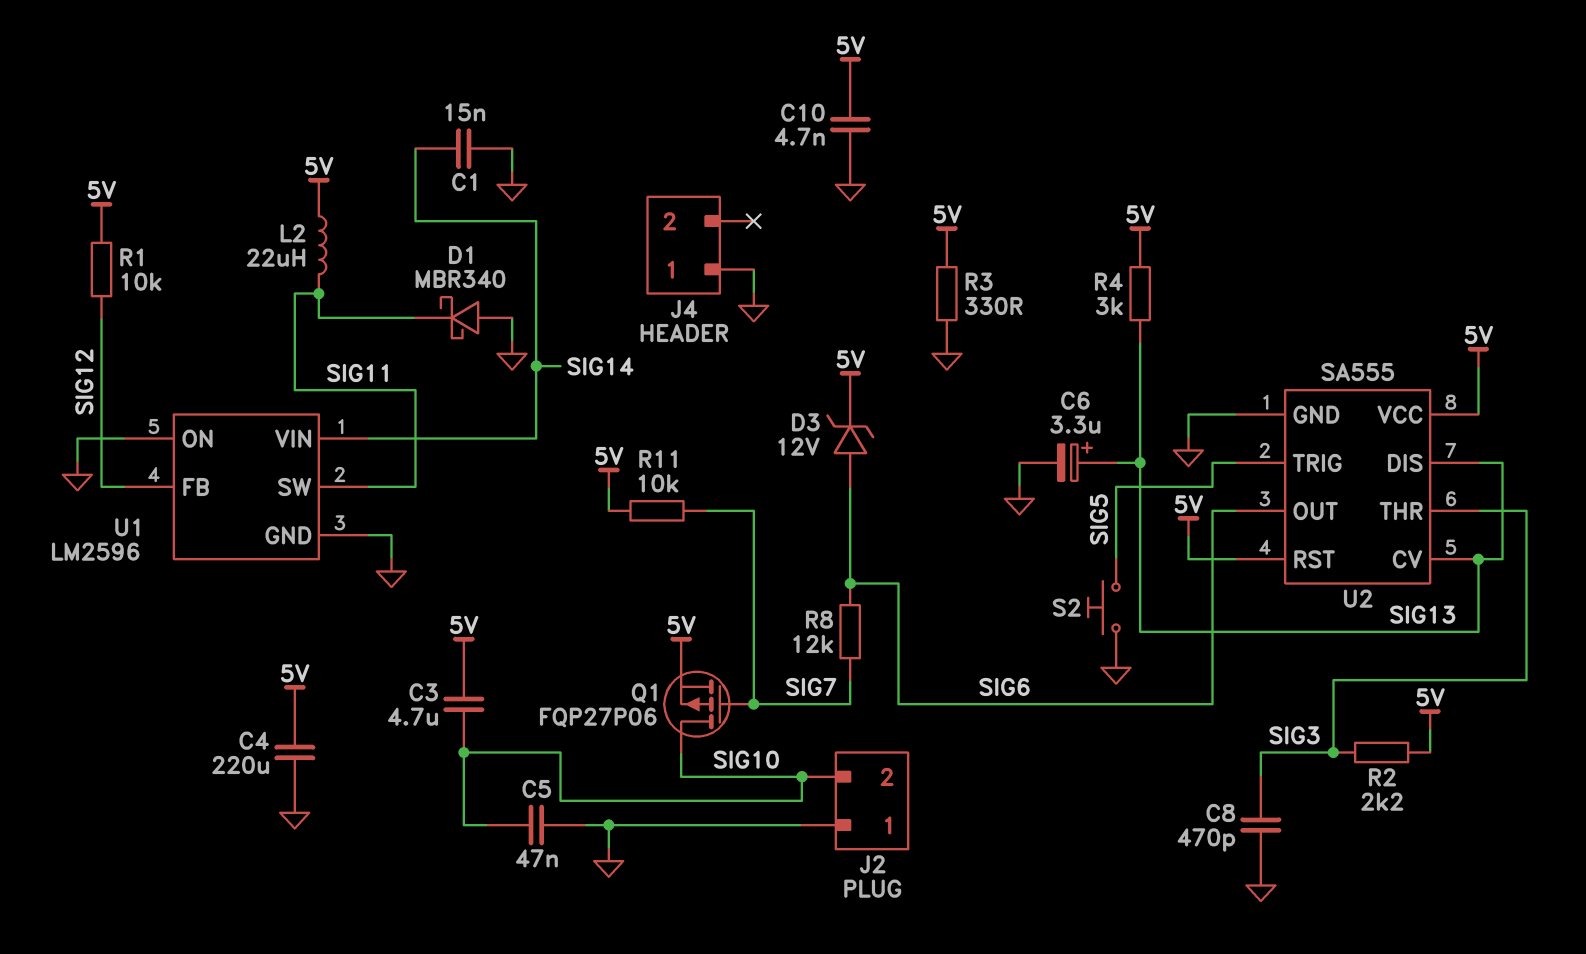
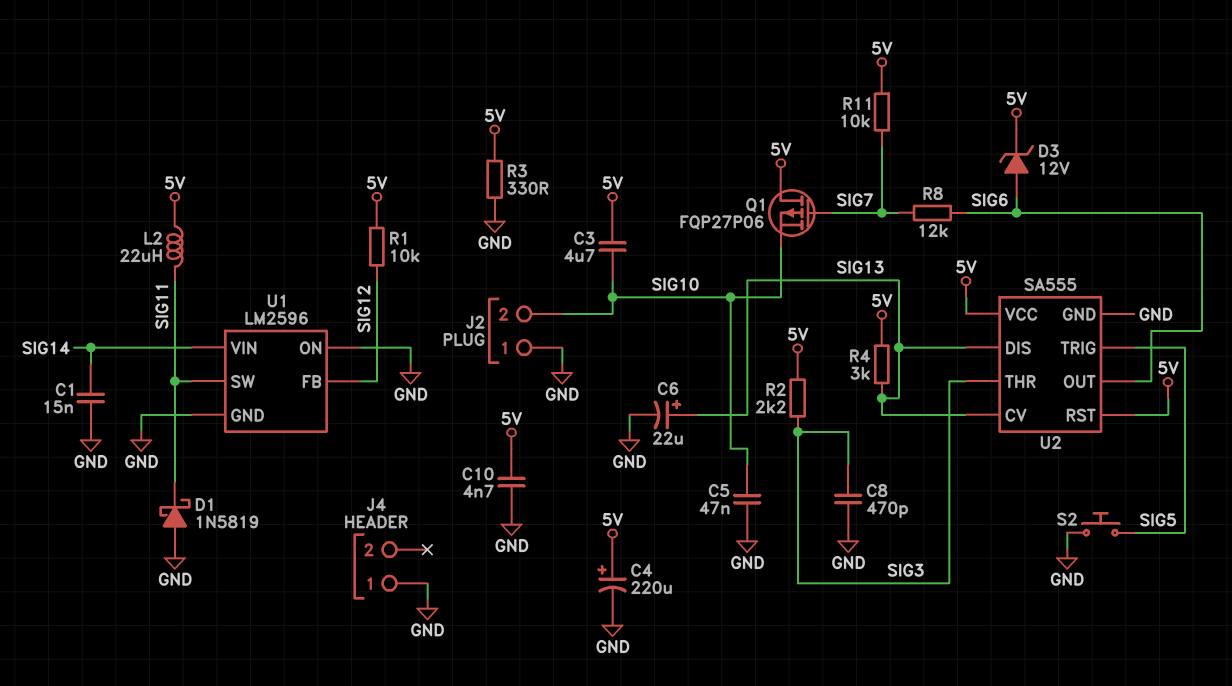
C4: 220uF (5V, GND) -> 220uF (plus 5V, minus GND)
C6: 3.3uF (plus SIG13, minus GND) -> 22uF (plus SIG13, minus GND)
D1: schottky MBR340 (A GND, K SIG11) -> schottky 1N5819 (A GND, K SIG11)
Q1: PMOS FQP27P06 (G SIG7, D SIG10, S 5V) -> PMOS FQP27P06 (G SIG7, D 5V, S SIG10)

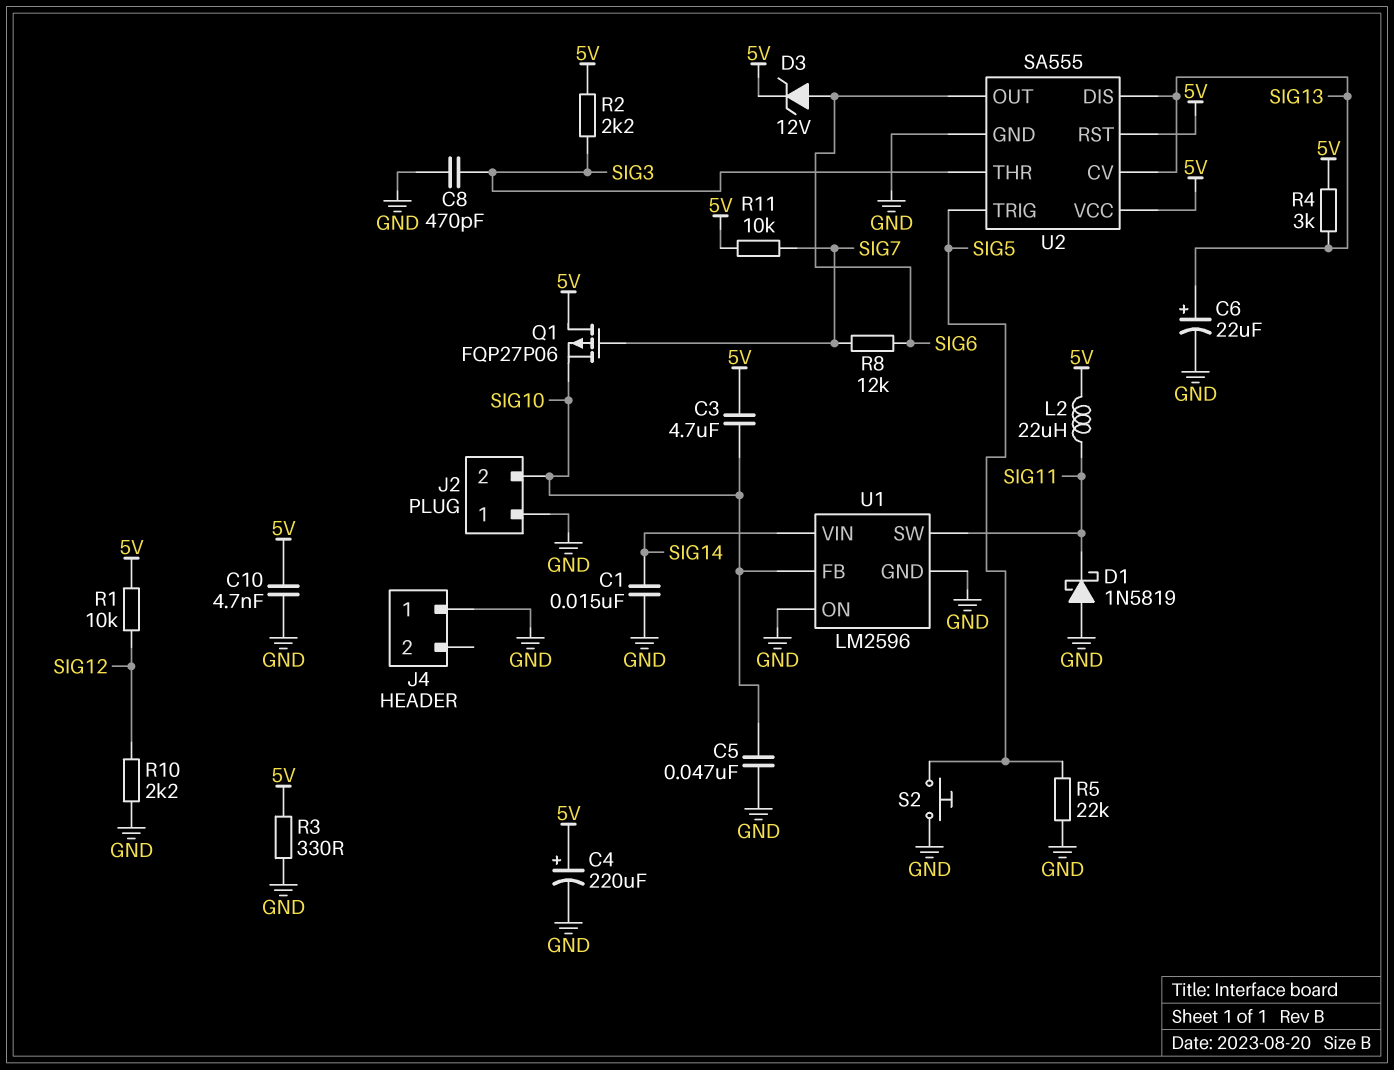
R5: none -> 22k (GND, SIG5)
R10: none -> 2.2k (GND, SIG12)
U1 pin FB: SIG12 -> SIG10

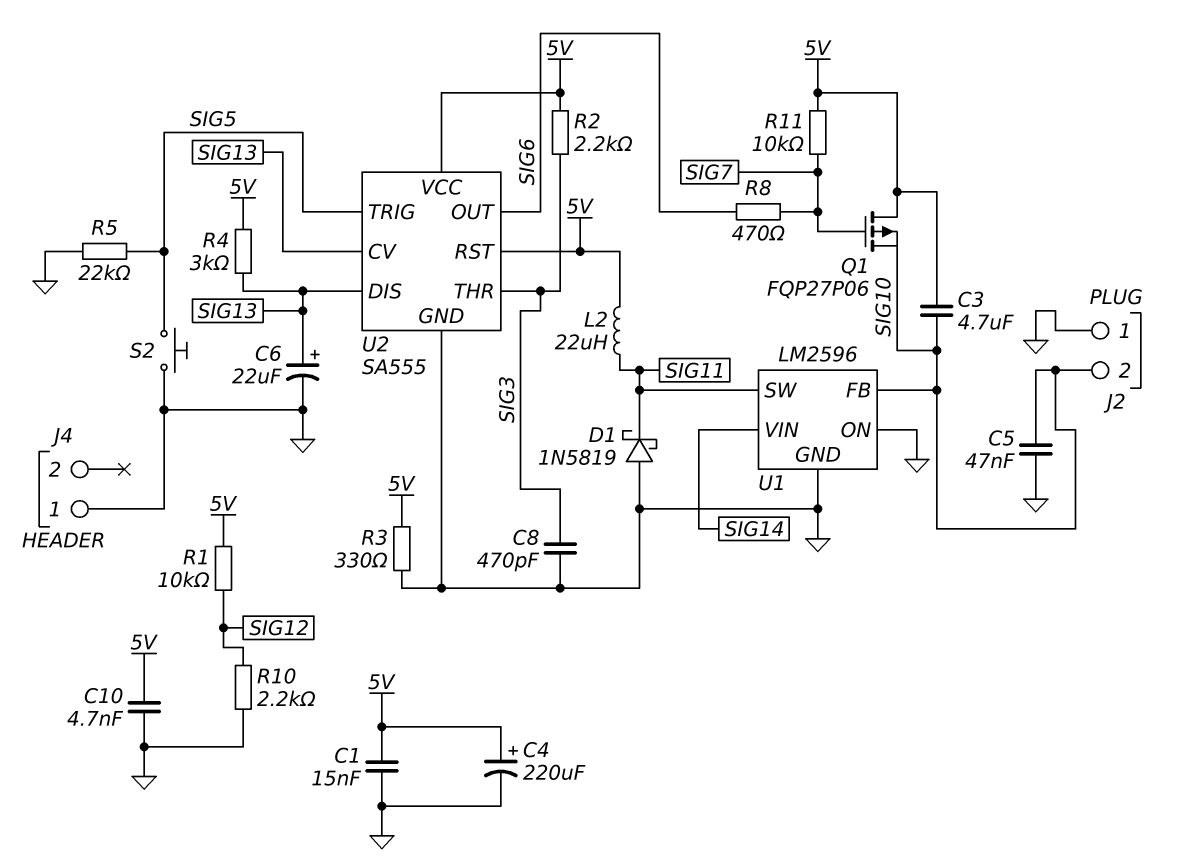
C1: 15nF (GND, SIG14) -> 15nF (5V, GND)
D3: zener 12V (A SIG6, K 5V) -> none
R8: 12k (SIG6, SIG7) -> 470 (SIG6, SIG7)

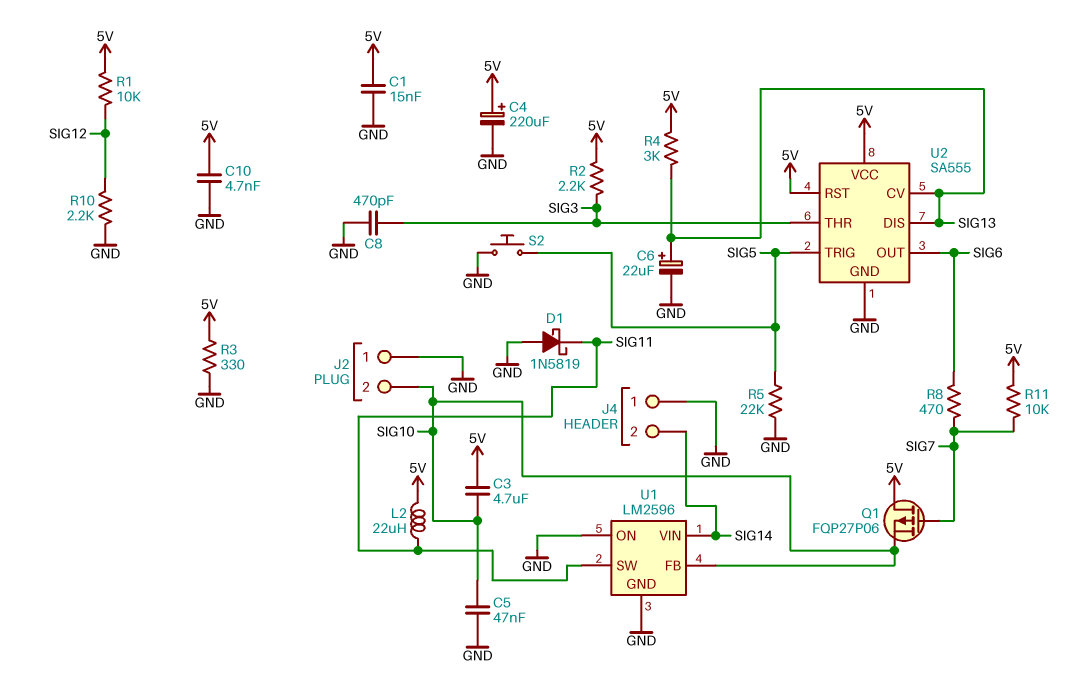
J4 pin 2: none -> SIG14

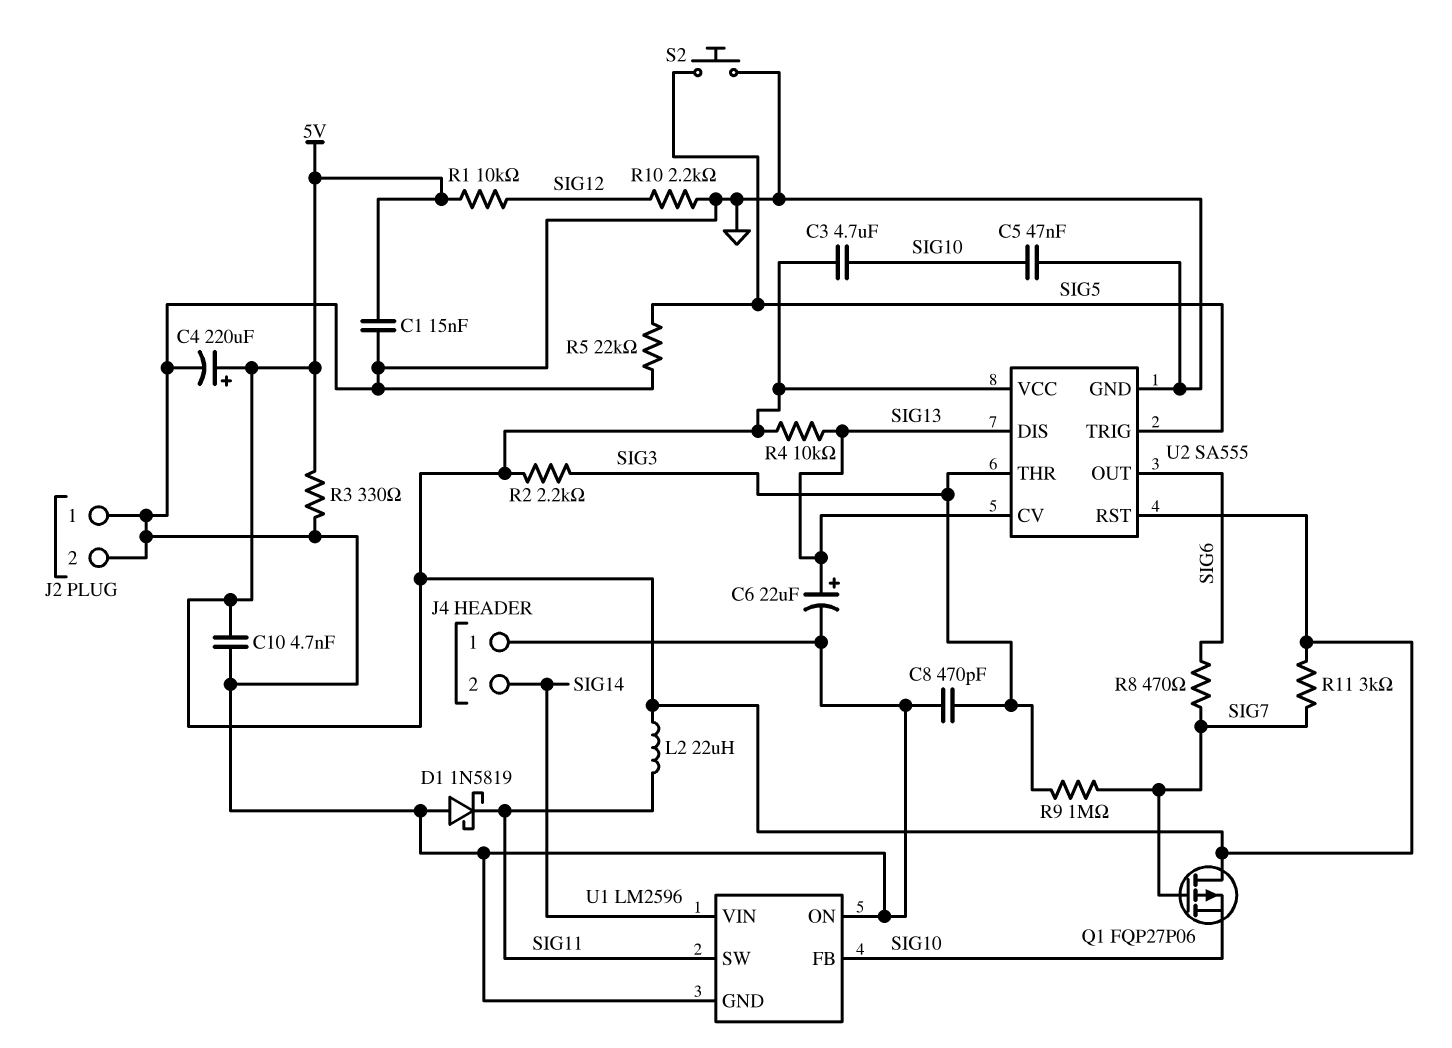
J2 pin 2: SIG10 -> GND
R4: 3k (5V, SIG13) -> 10k (5V, SIG13)
R9: none -> 1M (SIG3, SIG7)
R11: 10k (5V, SIG7) -> 3k (5V, SIG7)

